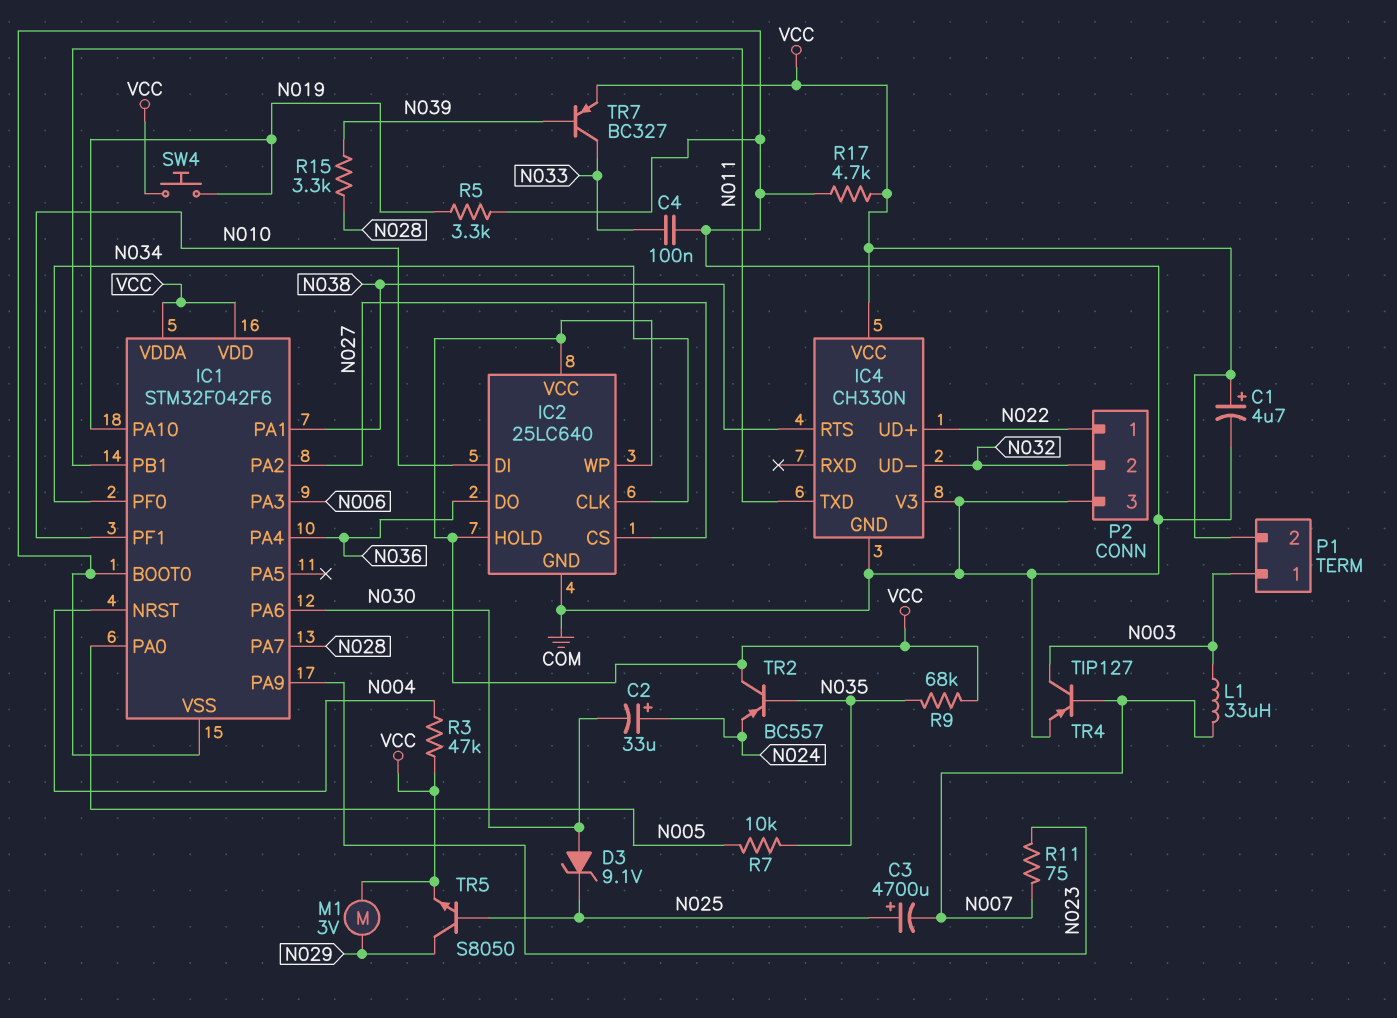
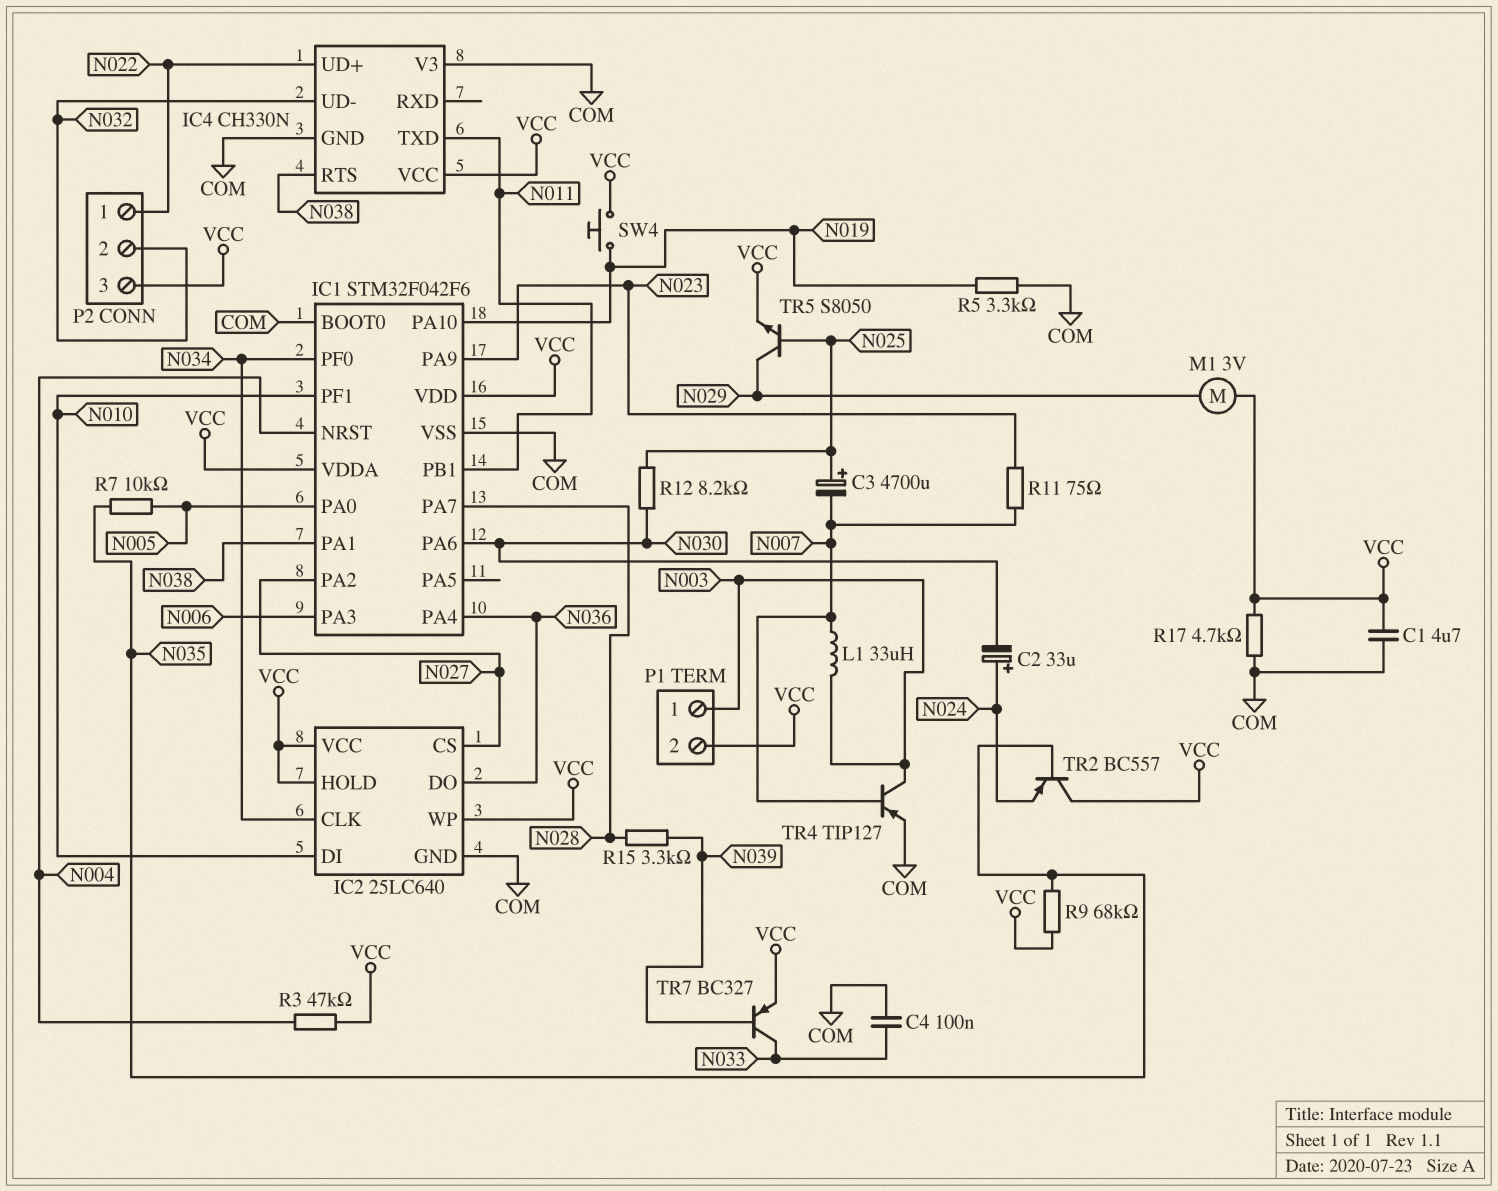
C1: 4.7uF (plus VCC, minus COM) -> 4.7uF (COM, VCC)
D3: zener 9.1V (A N030, K N025) -> none
P2 pin 3: COM -> VCC
R12: none -> 8.2k (N025, N030)

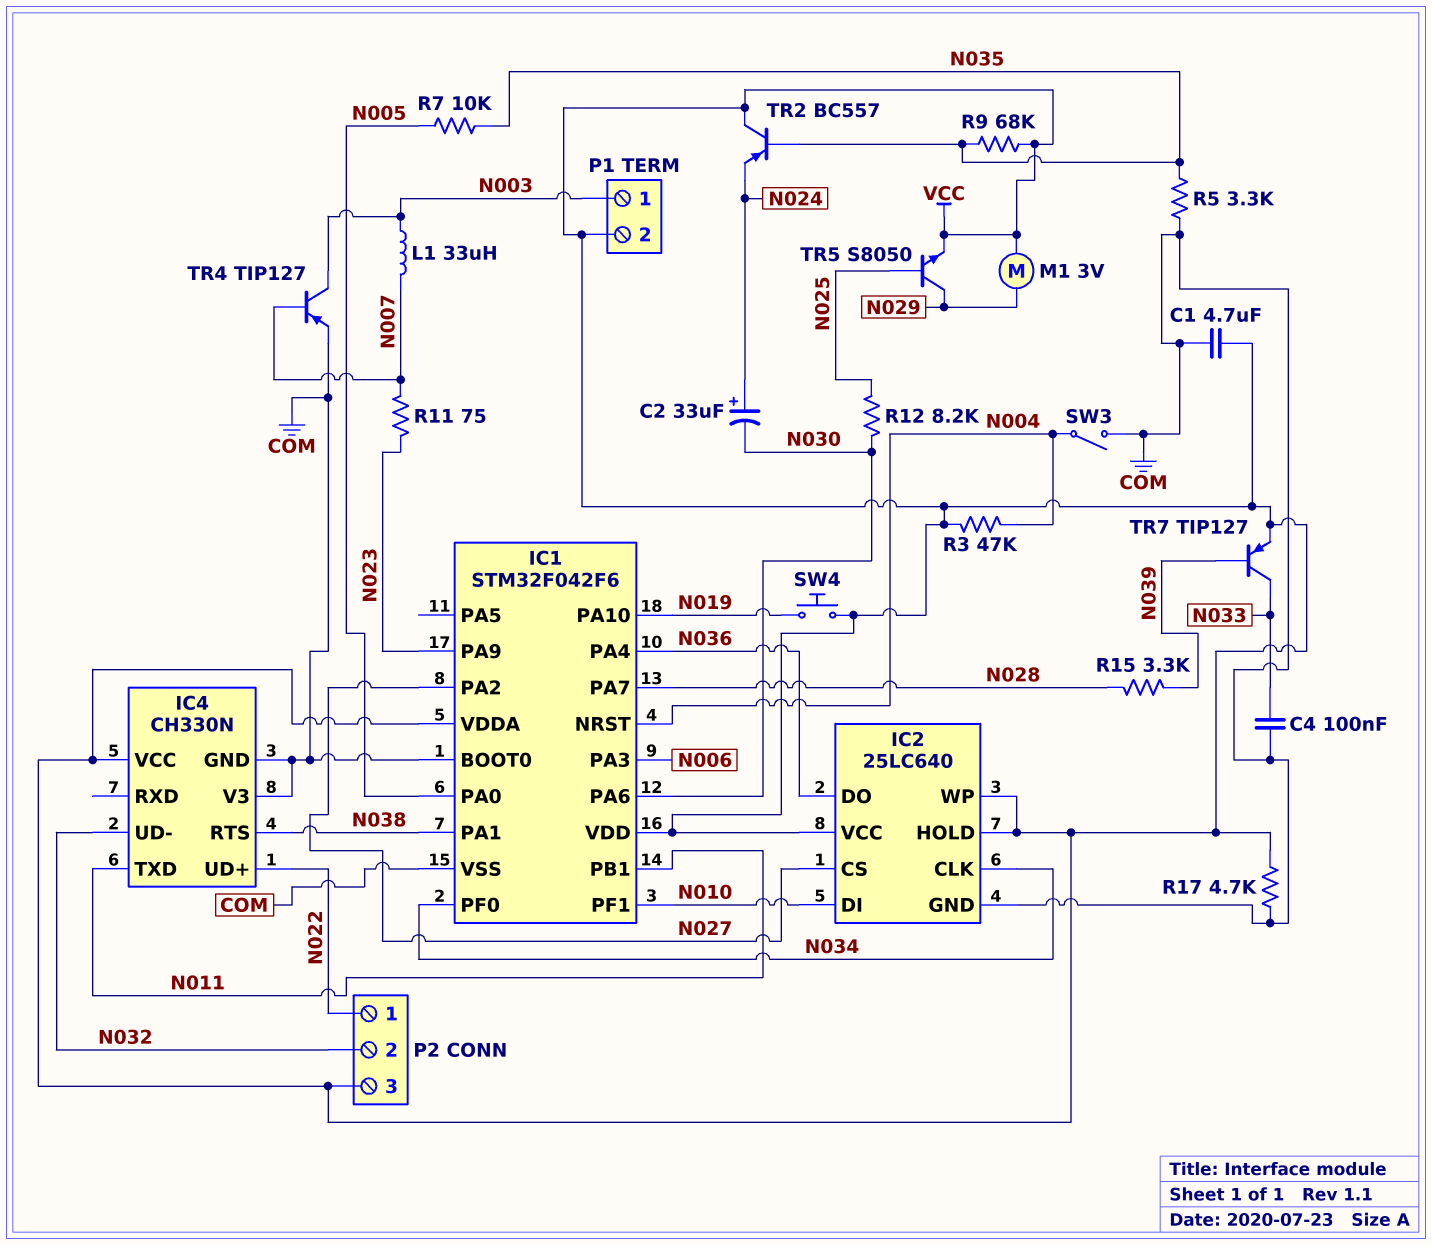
C3: 4700uF (plus N025, minus N007) -> none
R5: 3.3k (COM, N019) -> 3.3k (COM, N035)
SW3: none -> switch (COM, N004)
TR7: PNP BC327 (B N039, C N033, E VCC) -> PNP TIP127 (B N039, C N033, E VCC)

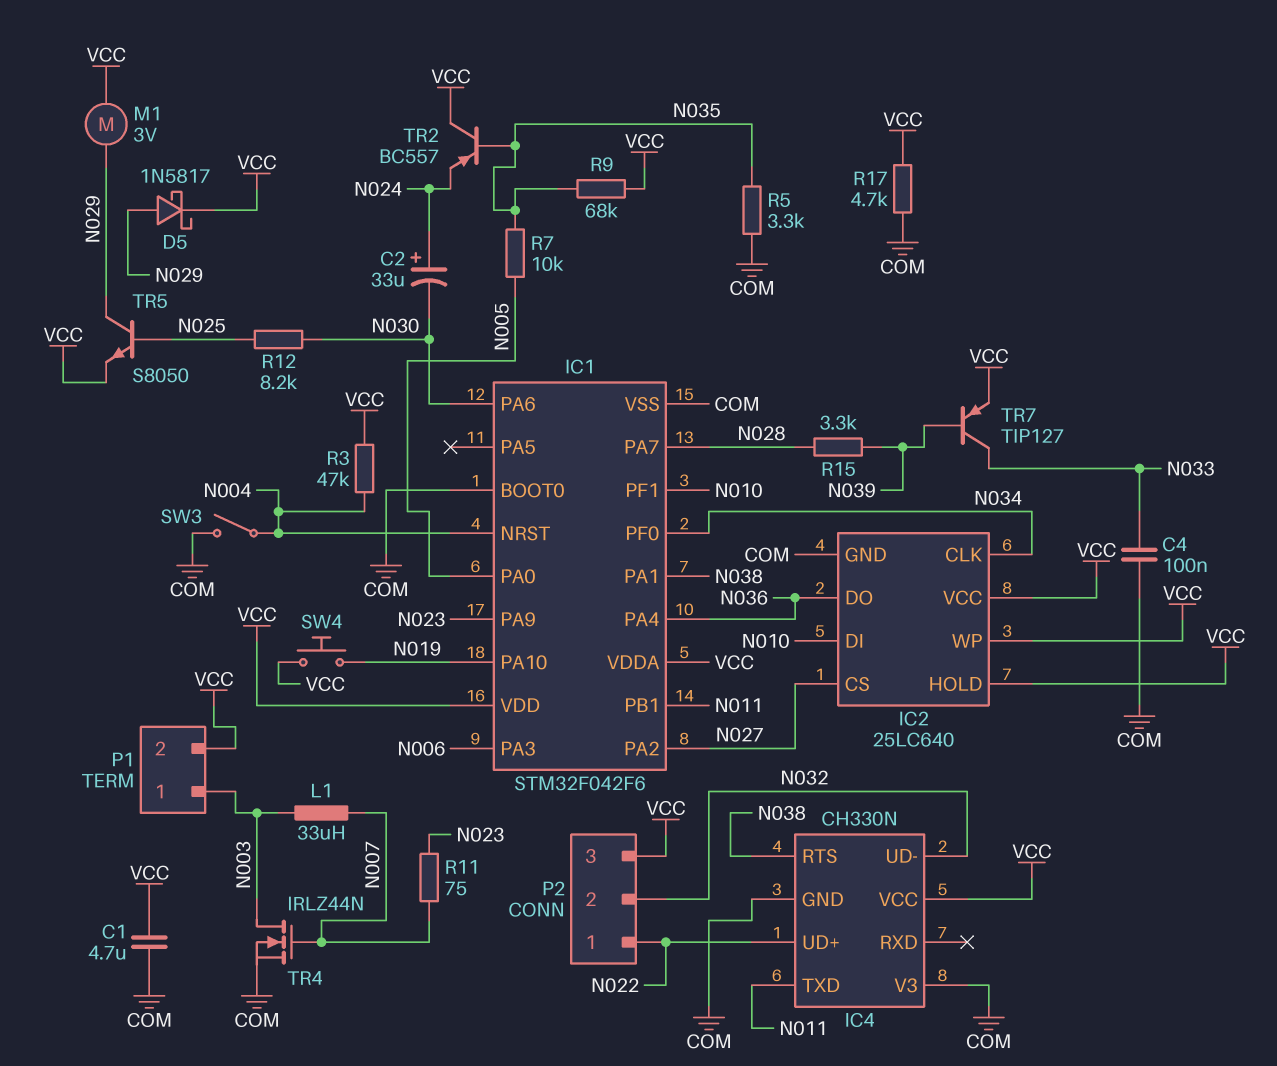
D5: none -> schottky 1N5817 (A N029, K VCC)
TR4: PNP TIP127 (B N007, C N003, E COM) -> NMOS IRLZ44N (G N007, D N003, S COM)

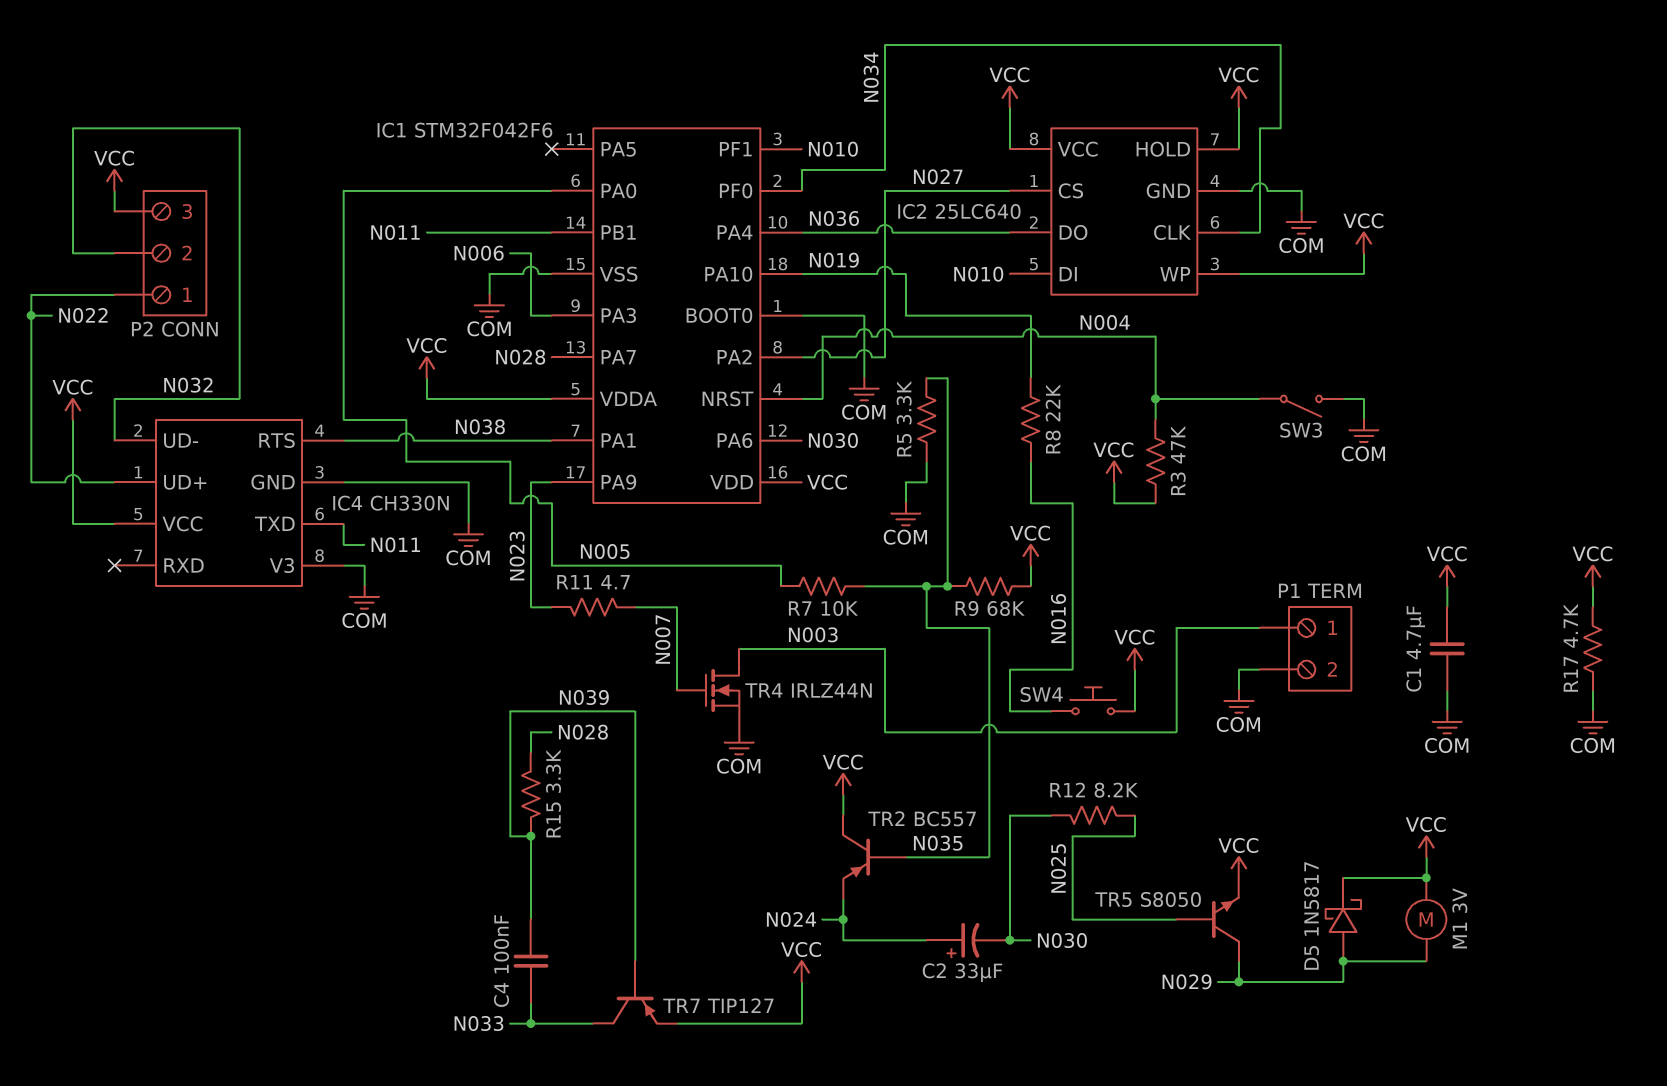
C4: 100nF (COM, N033) -> 100nF (N033, N039)
L1: 33uH (N003, N007) -> none
P1 pin 2: VCC -> COM
R8: none -> 22k (N016, N019)
R11: 75 (N007, N023) -> 4.7 (N007, N023)
SW4: button (N019, VCC) -> button (N016, VCC)

